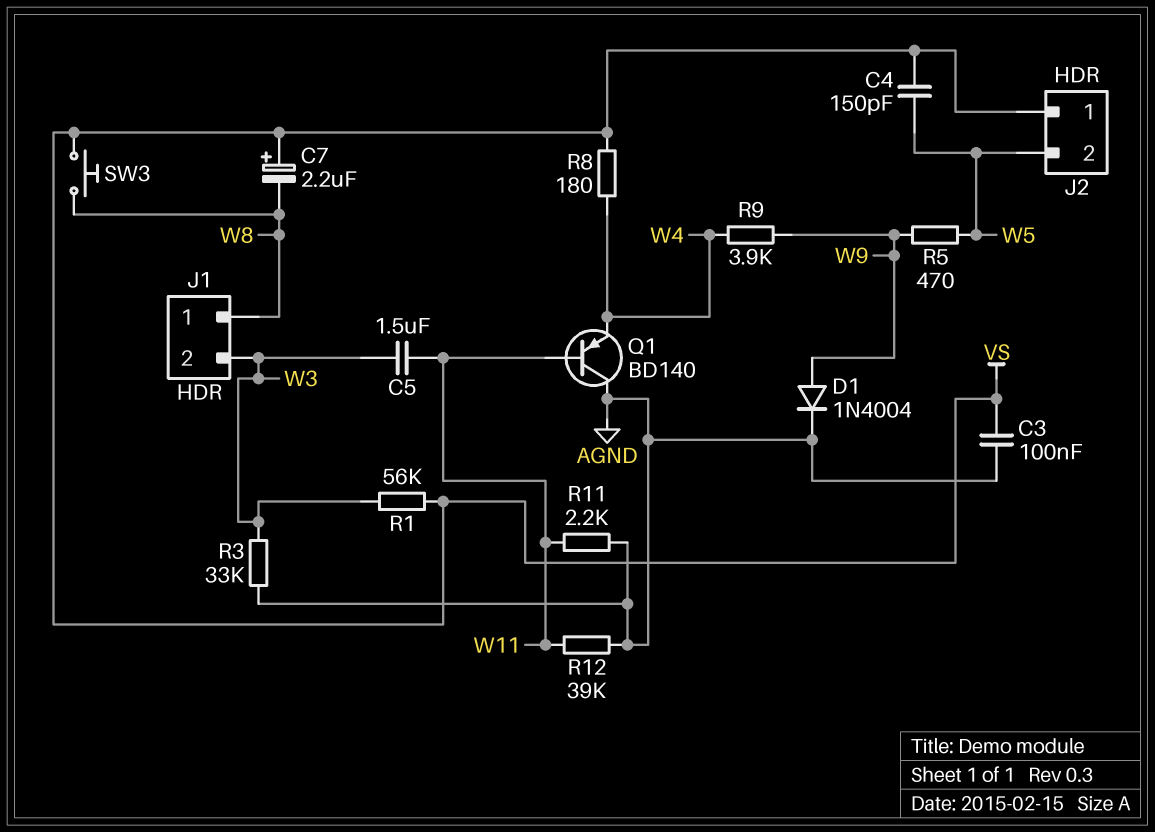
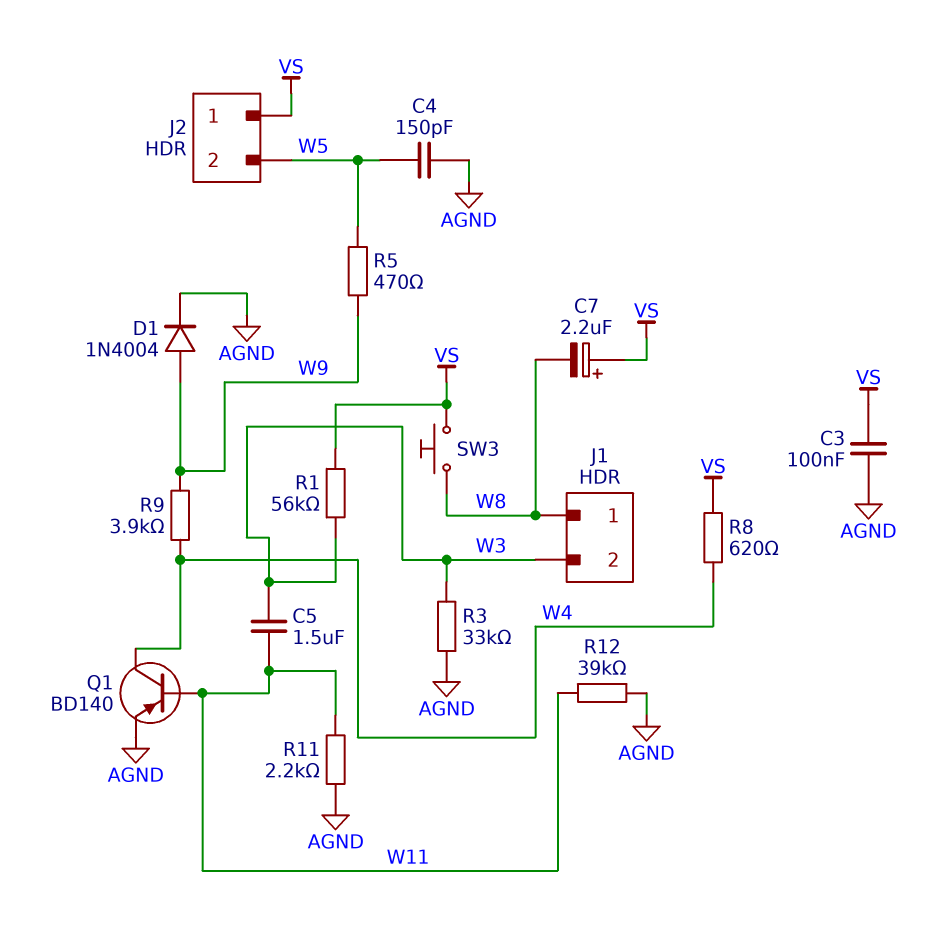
C4: 150pF (VS, W5) -> 150pF (AGND, W5)
Q1: PNP BD140 (B W11, C AGND, E W4) -> PNP BD140 (B W11, C W4, E AGND)
R8: 180 (VS, W4) -> 620 (VS, W4)

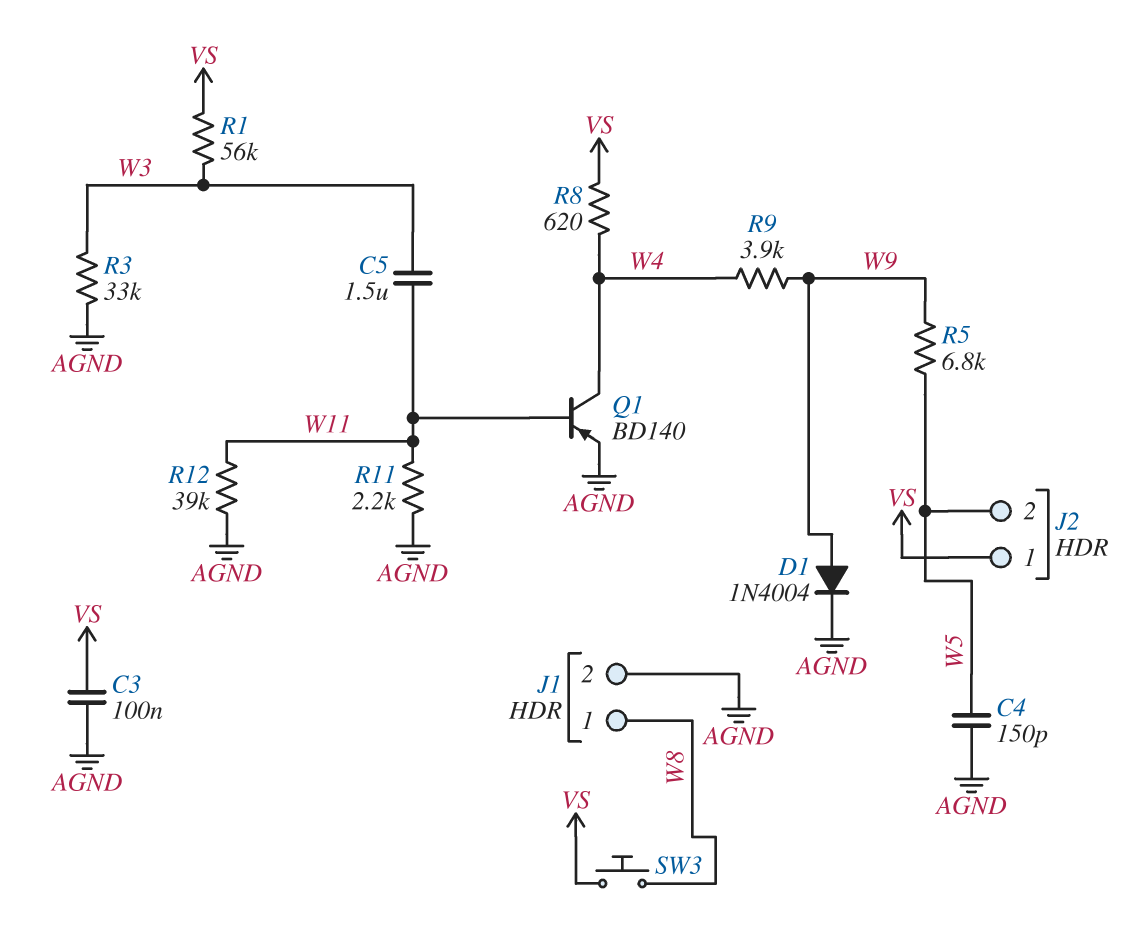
C7: 2.2uF (plus VS, minus W8) -> none
J1 pin 2: W3 -> AGND
R5: 470 (W5, W9) -> 6.8k (W5, W9)

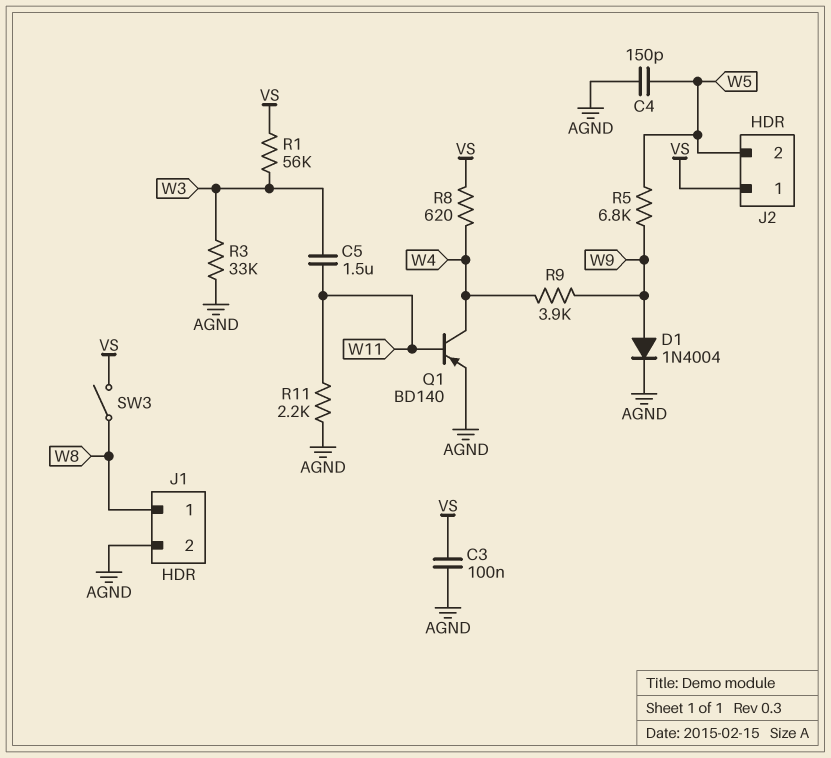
R12: 39k (AGND, W11) -> none
SW3: button (VS, W8) -> switch (VS, W8)

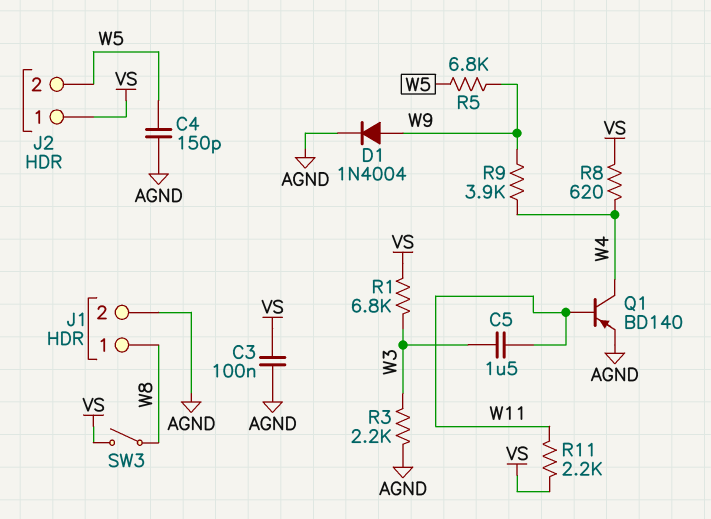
R1: 56k (VS, W3) -> 6.8k (VS, W3)
R3: 33k (AGND, W3) -> 2.2k (AGND, W3)
R11: 2.2k (AGND, W11) -> 2.2k (VS, W11)

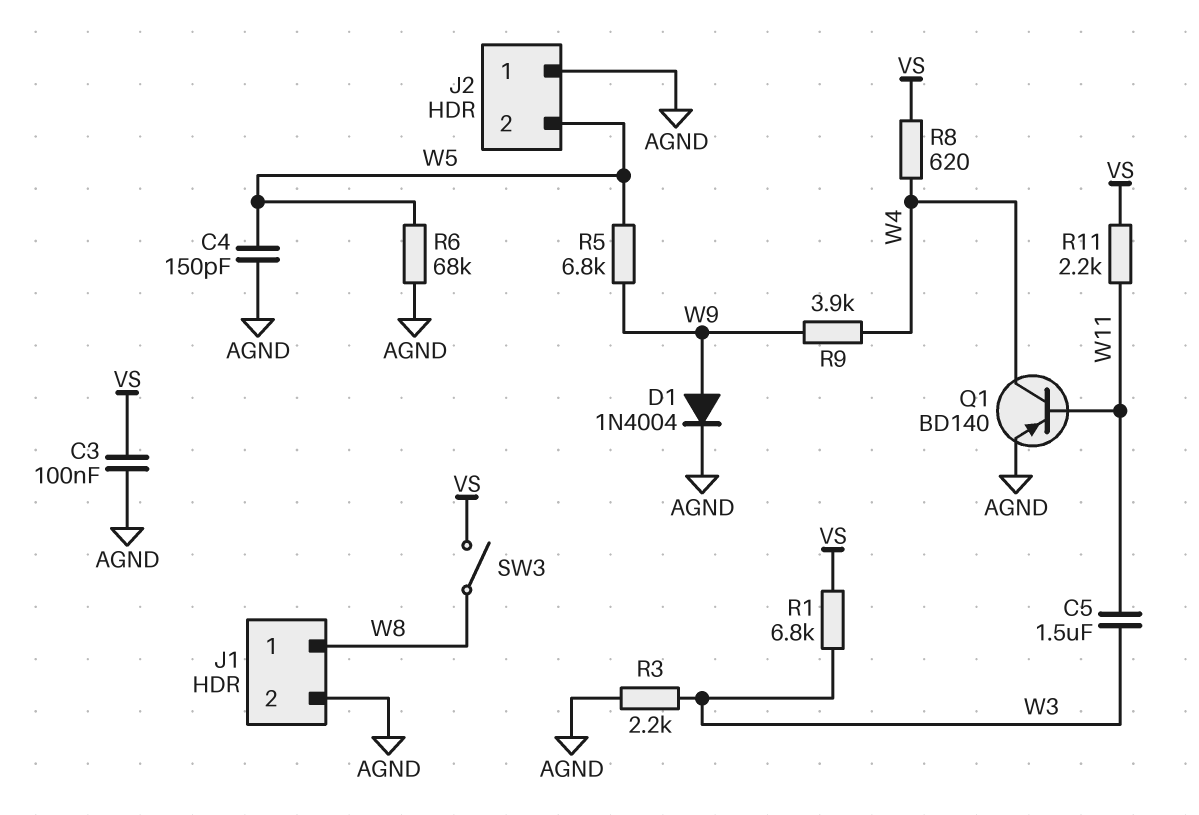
J2 pin 1: VS -> AGND
R6: none -> 68k (AGND, W5)

